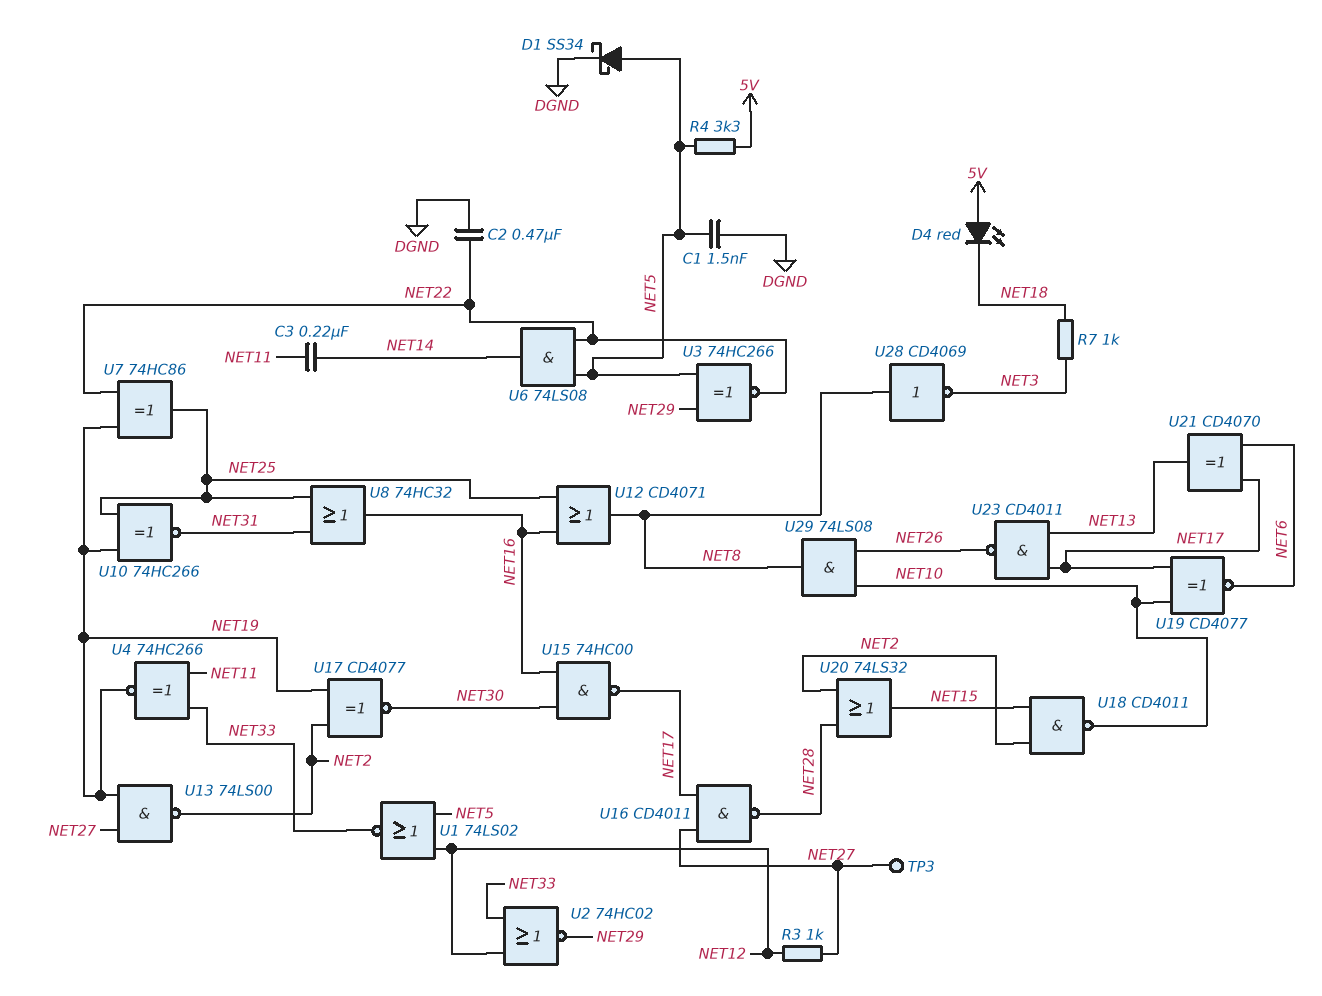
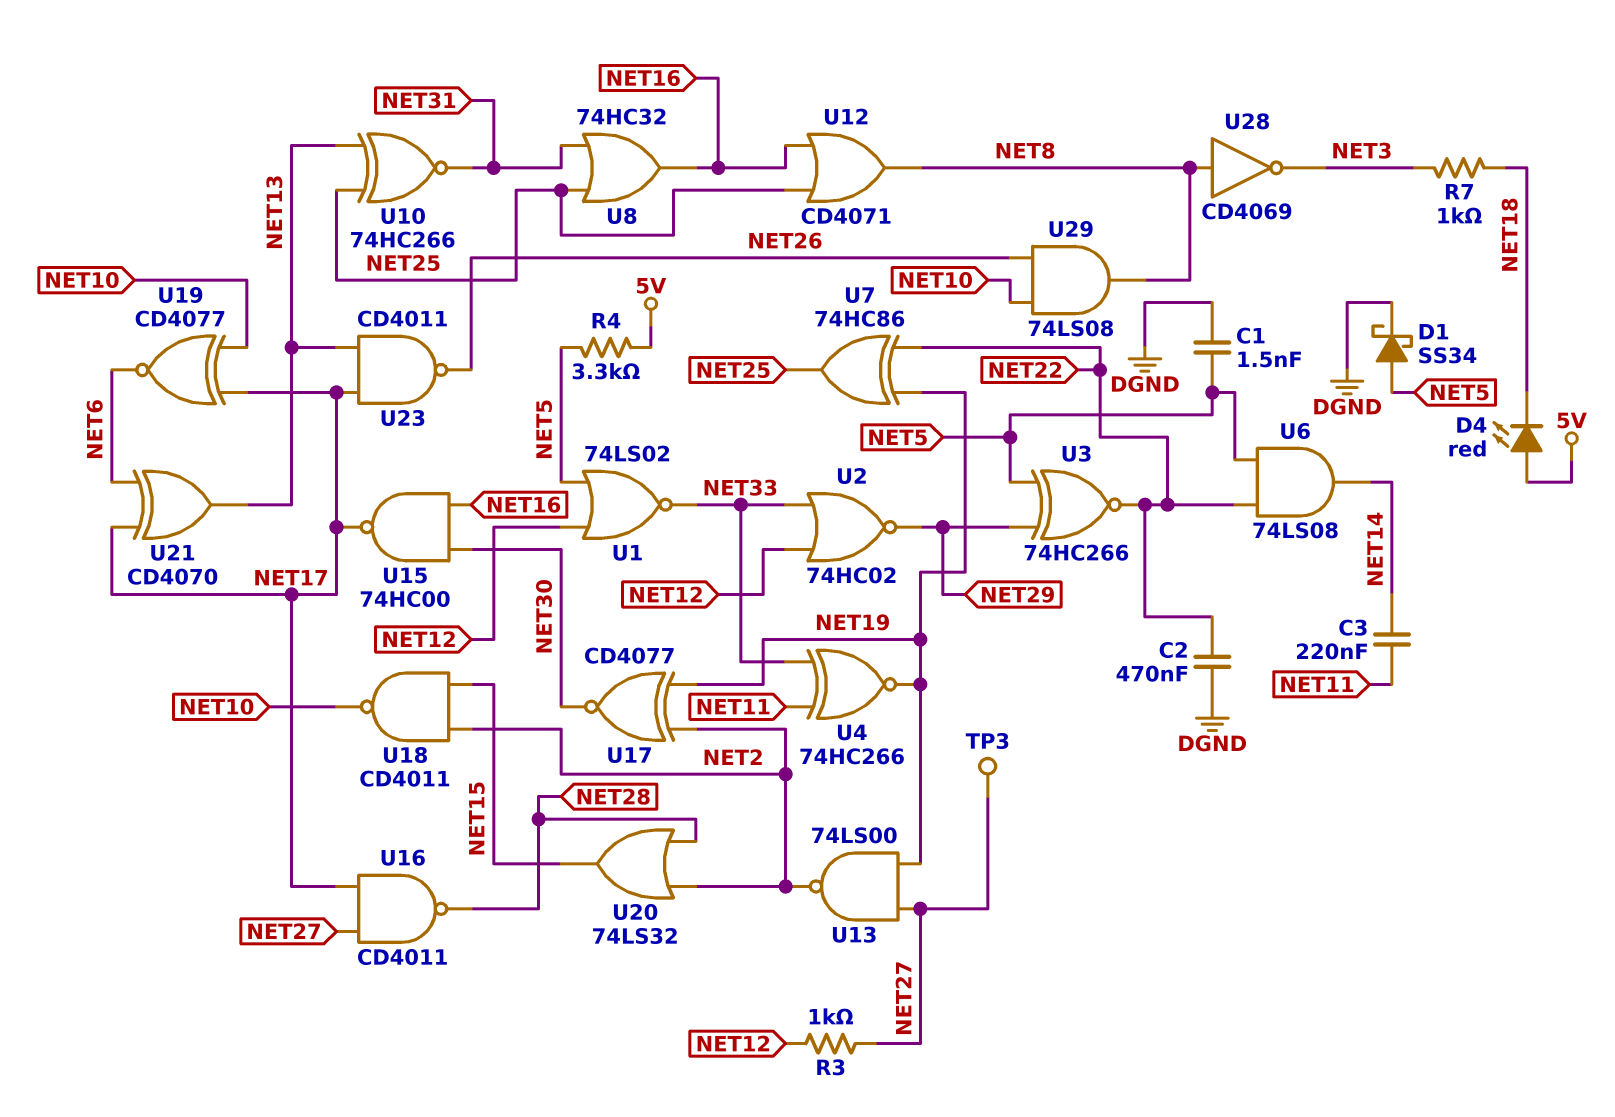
U10: XNOR 74HC266 (in NET19, in NET25, out NET31) -> XNOR 74HC266 (in NET13, in NET25, out NET31)

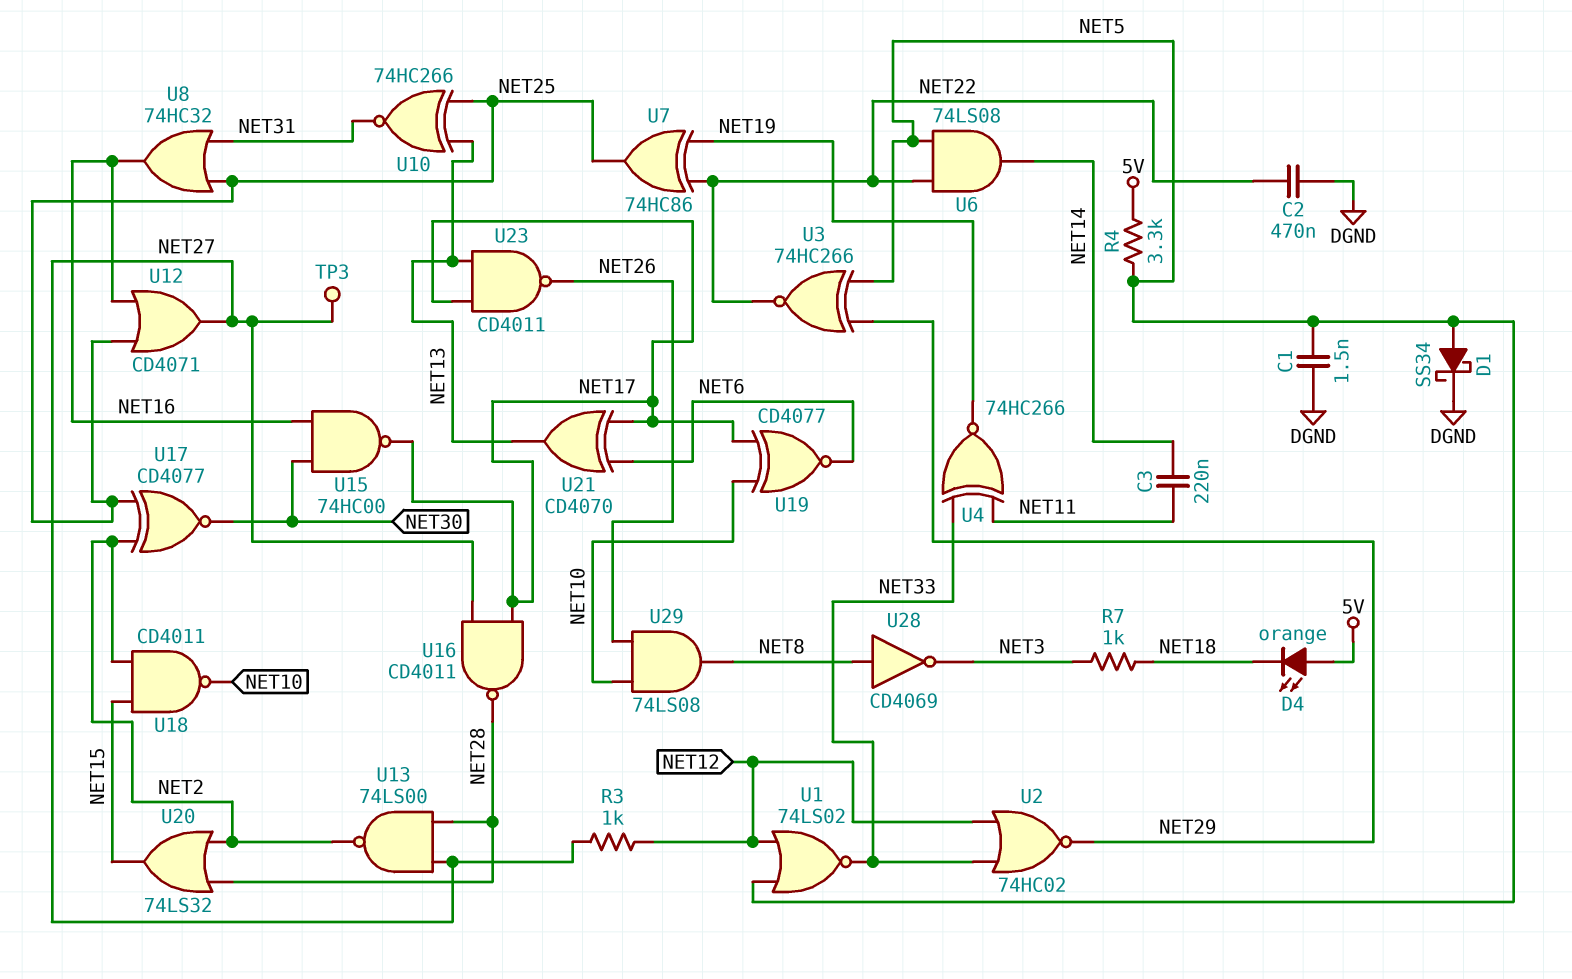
D4: LED red (A 5V, K NET18) -> LED orange (A 5V, K NET18)
U12: OR CD4071 (in NET16, in NET25, out NET8) -> OR CD4071 (in NET16, in NET25, out NET27)
U13: NAND 74LS00 (in NET19, in NET27, out NET2) -> NAND 74LS00 (in NET27, in NET28, out NET2)
U17: XNOR CD4077 (in NET2, in NET19, out NET30) -> XNOR CD4077 (in NET2, in NET25, out NET30)

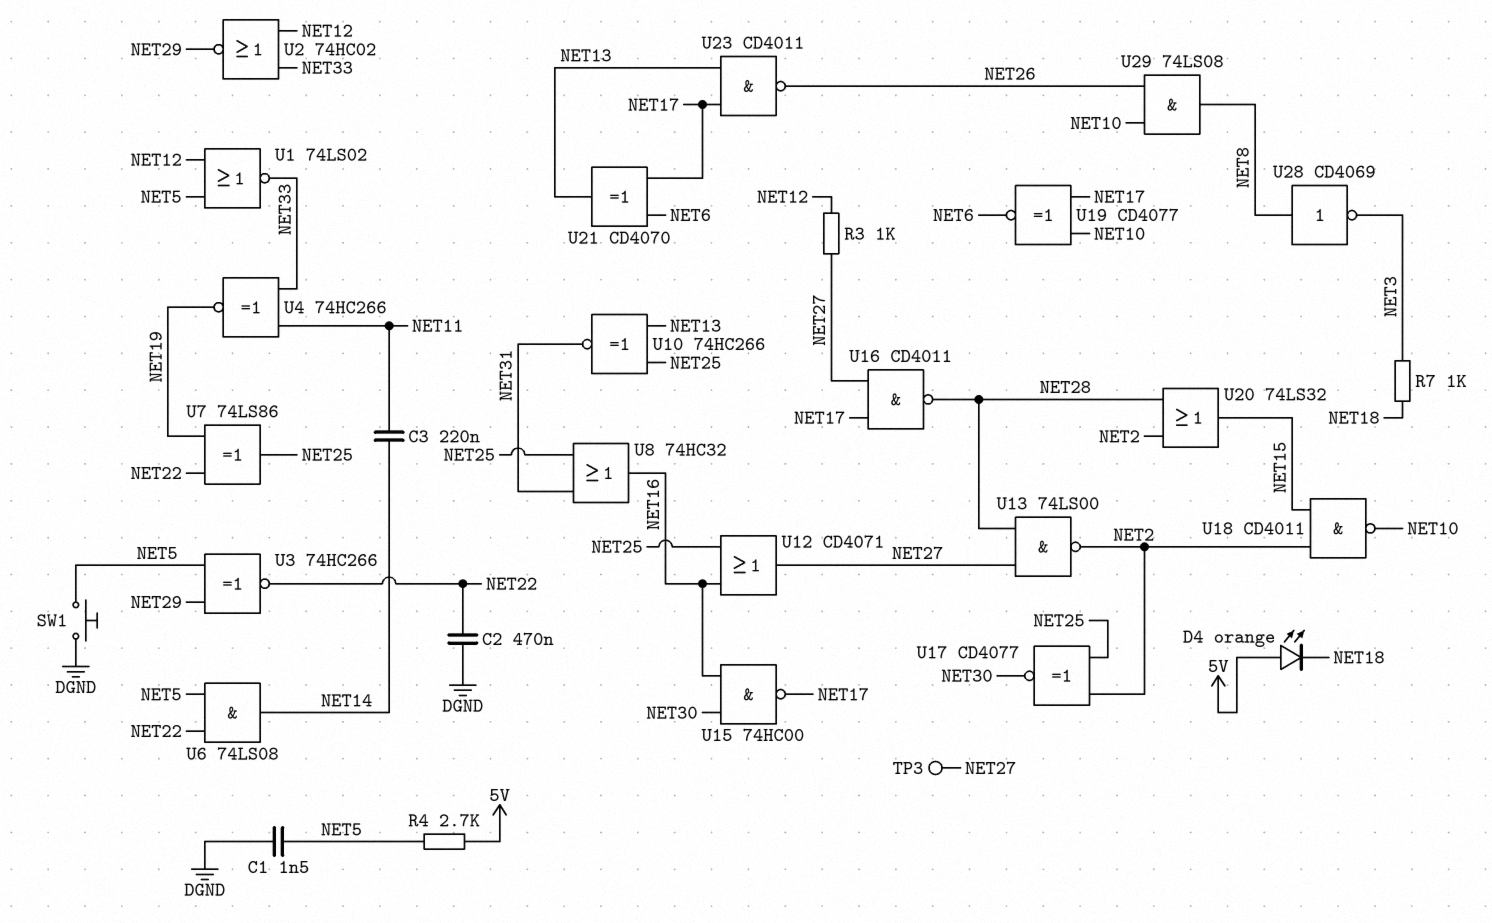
D1: schottky SS34 (A NET5, K DGND) -> none
R4: 3.3k (5V, NET5) -> 2.7k (5V, NET5)
SW1: none -> button (DGND, NET5)
U7: XOR 74HC86 (in NET19, in NET22, out NET25) -> XOR 74LS86 (in NET19, in NET22, out NET25)

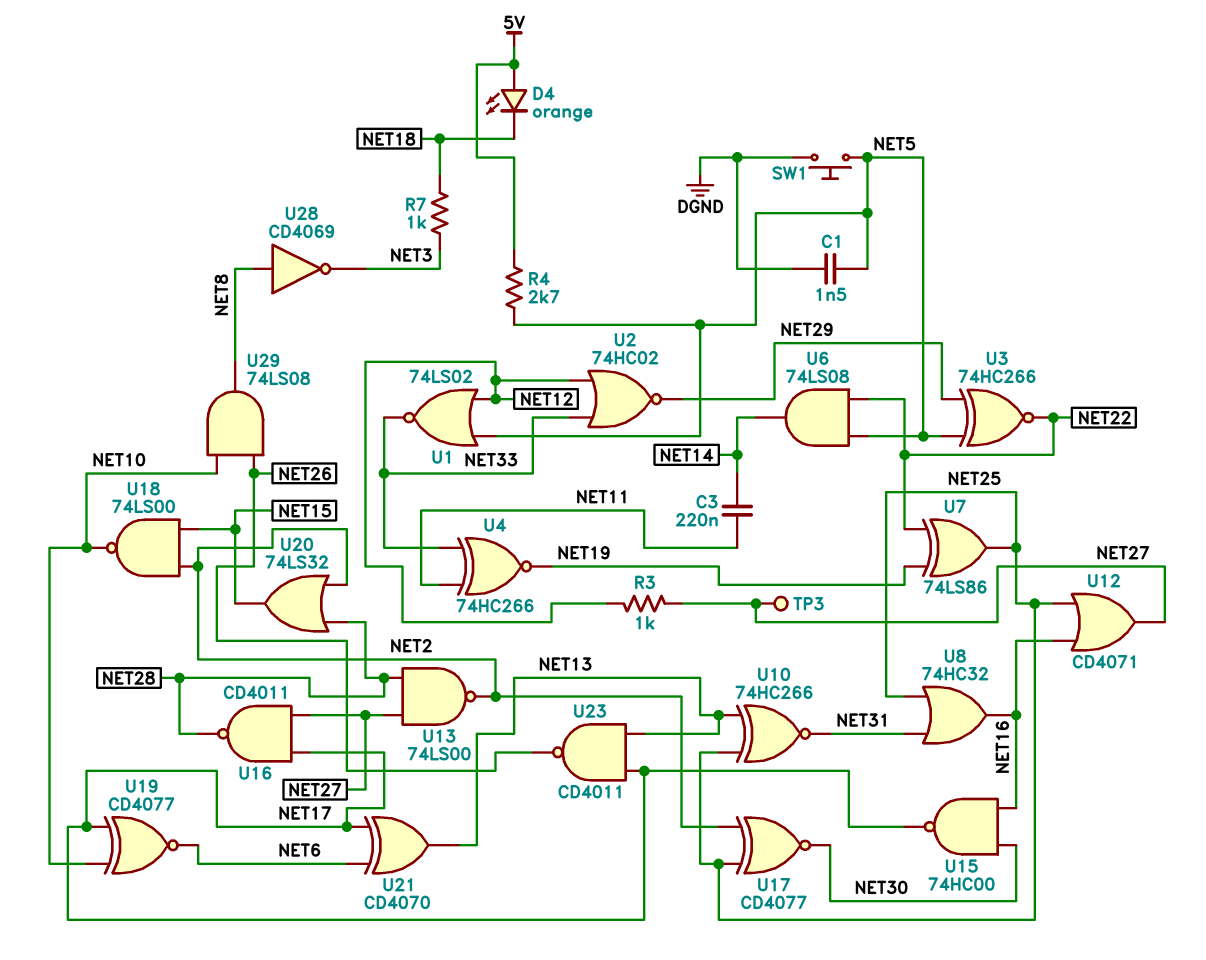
C2: 470nF (DGND, NET22) -> none
U18: NAND CD4011 (in NET2, in NET15, out NET10) -> NAND 74LS00 (in NET2, in NET15, out NET10)

